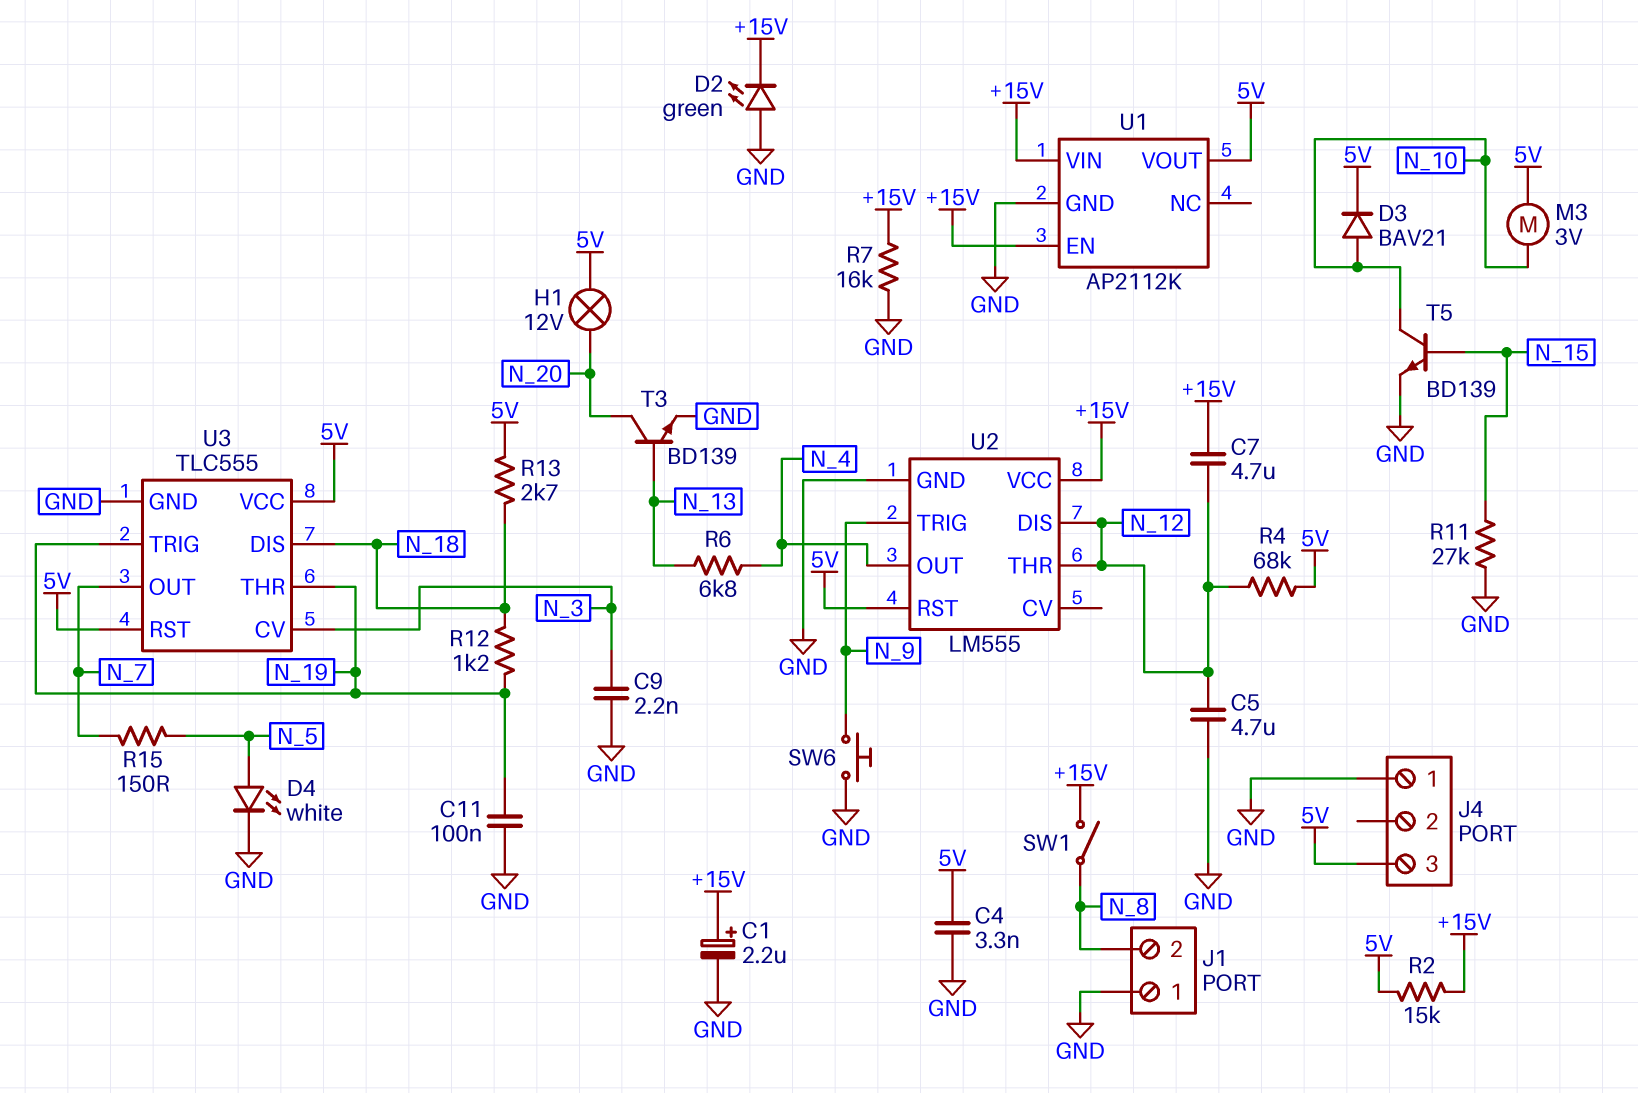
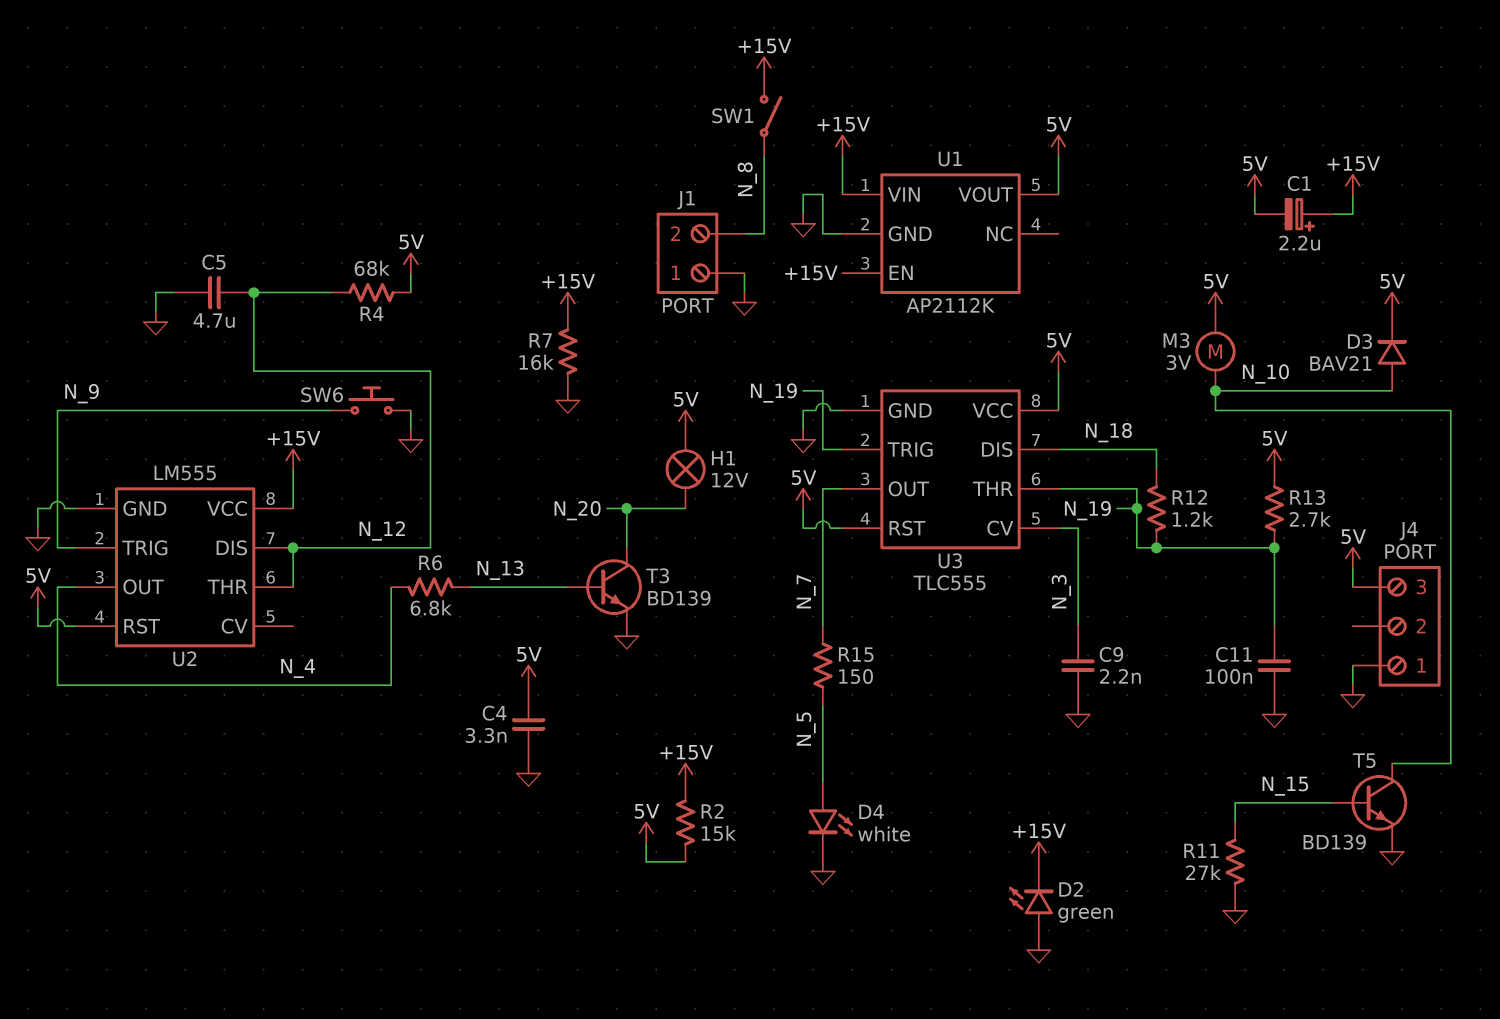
C1: 2.2uF (plus +15V, minus GND) -> 2.2uF (plus +15V, minus 5V)
C7: 4.7uF (+15V, N_12) -> none
R13: 2.7k (5V, N_18) -> 2.7k (5V, N_19)

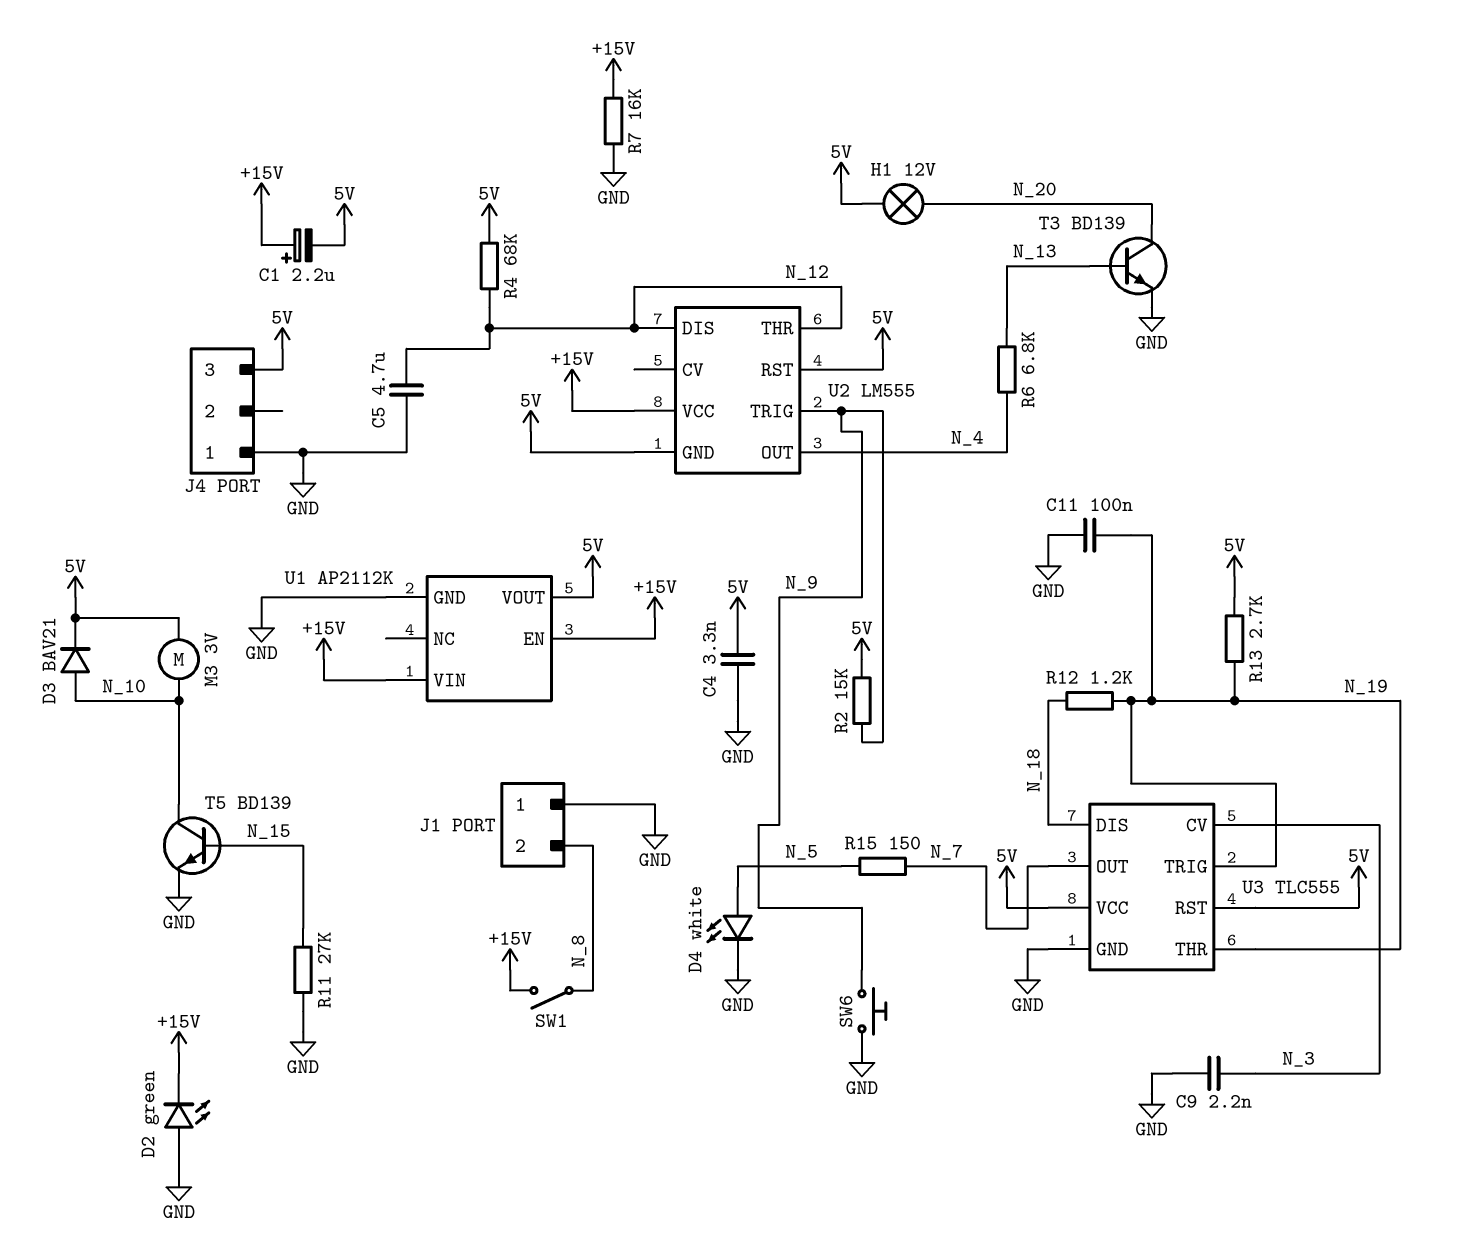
R2: 15k (+15V, 5V) -> 15k (5V, N_9)
U2 pin GND: GND -> 5V

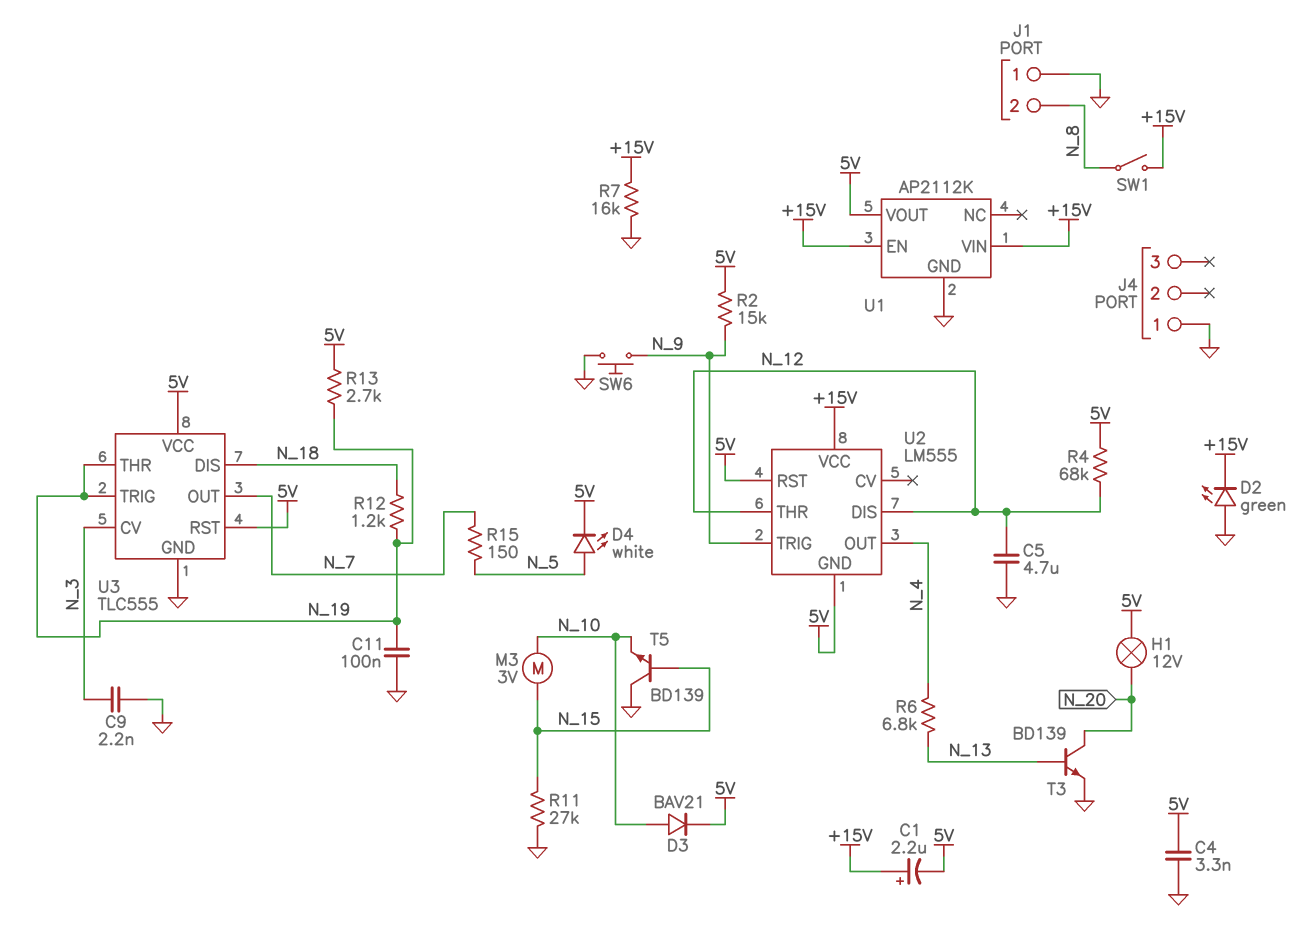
D4: LED white (A N_5, K GND) -> LED white (A N_5, K 5V)
J4 pin 3: 5V -> none
M3: motor 3V (5V, N_10) -> motor 3V (N_10, N_15)
T5: NPN BD139 (B N_15, C N_10, E GND) -> NPN BD139 (B N_15, C GND, E N_10)

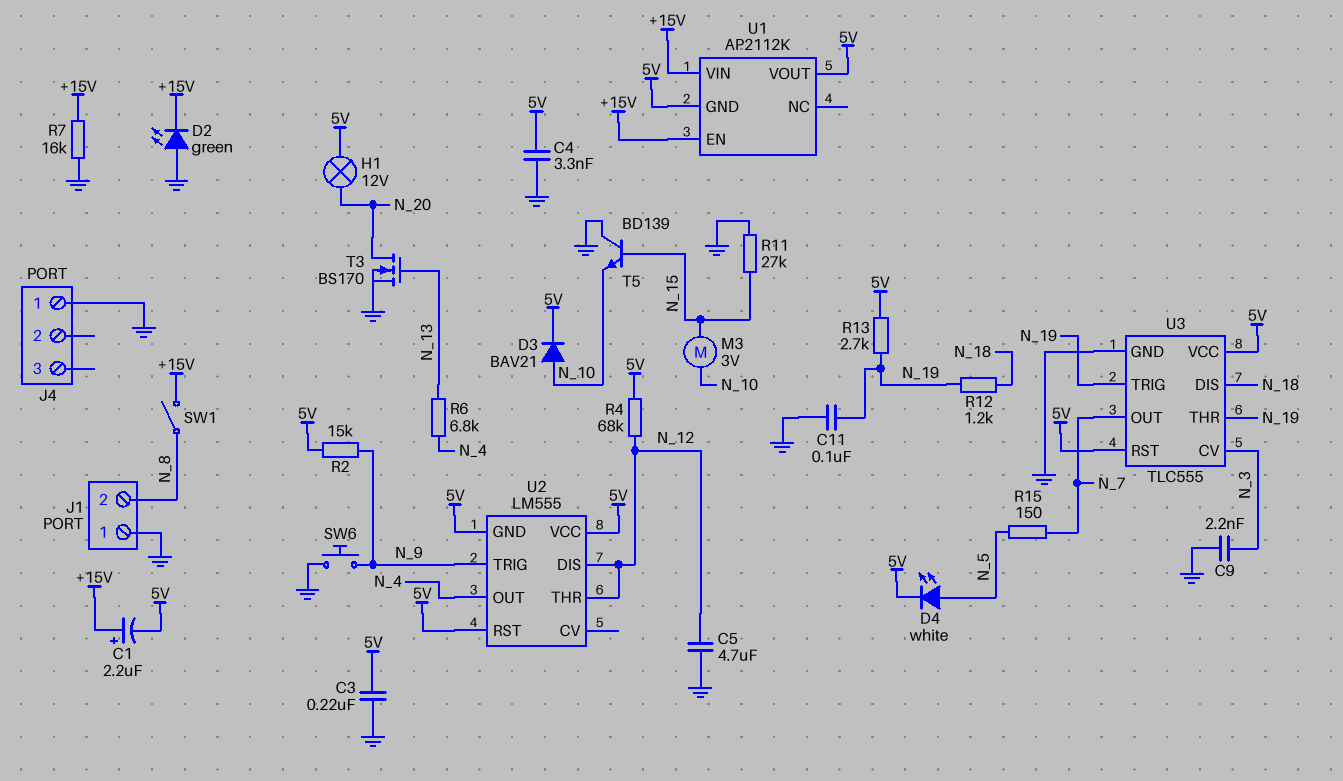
C3: none -> 220nF (5V, GND)
T3: NPN BD139 (B N_13, C N_20, E GND) -> NMOS BS170 (G N_13, D N_20, S GND)
U1 pin GND: GND -> 5V
U2 pin VCC: +15V -> 5V

